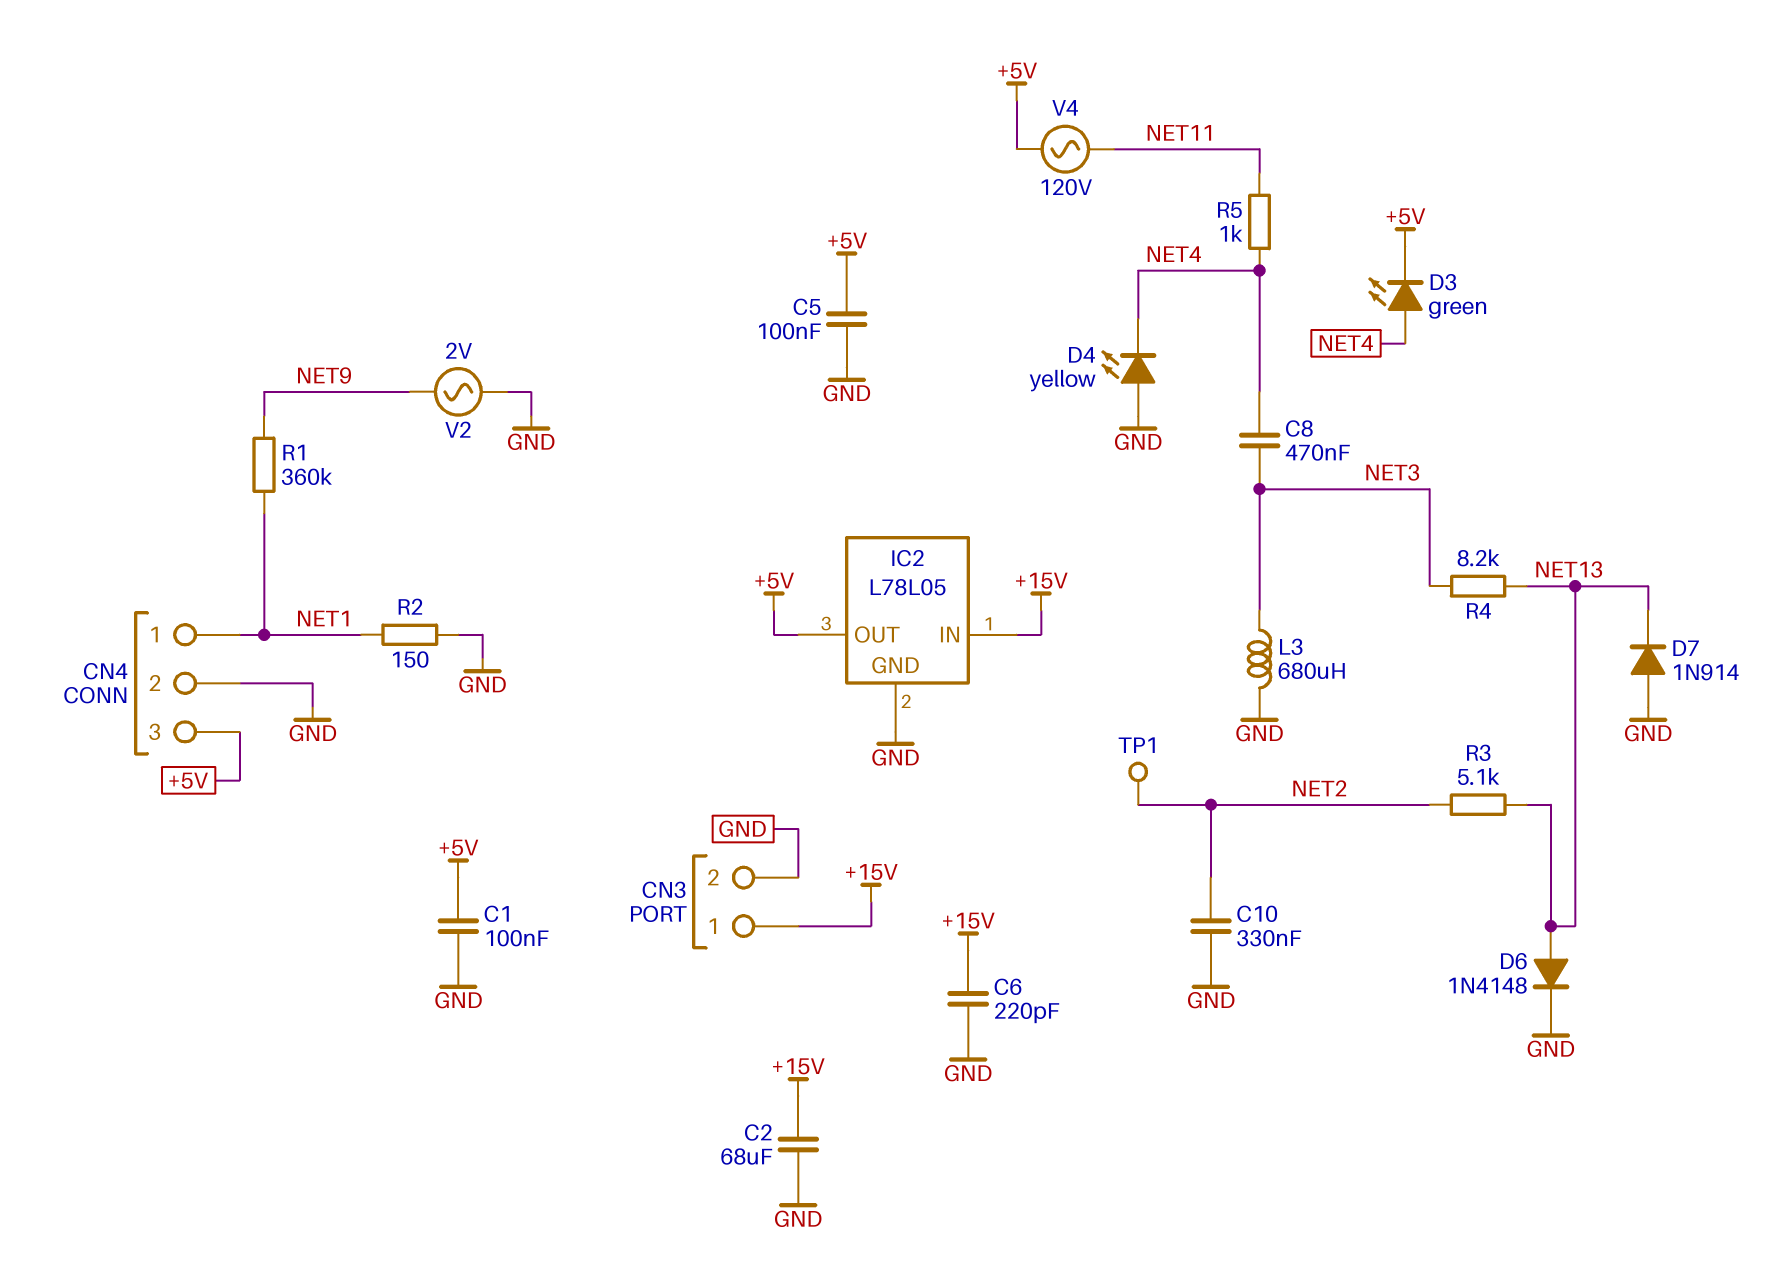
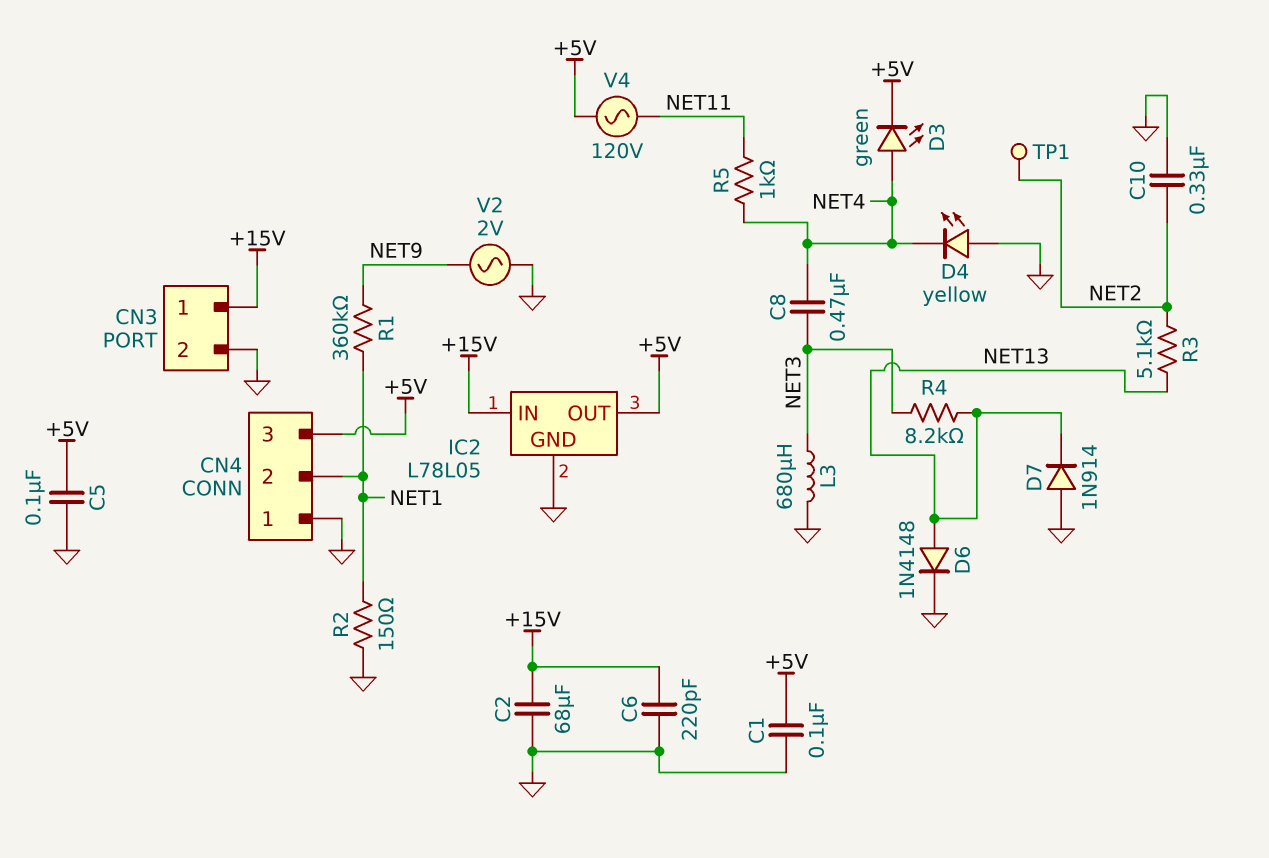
CN4 pin 1: NET1 -> GND
CN4 pin 2: GND -> NET1

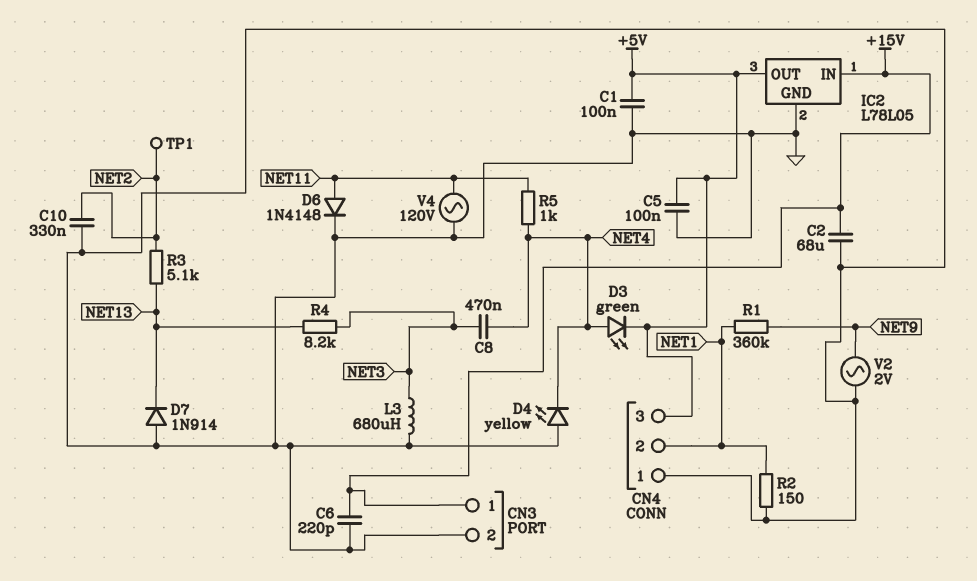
D6: diode 1N4148 (A NET13, K GND) -> diode 1N4148 (A NET11, K GND)
V4: AC 120V (+5V, NET11) -> AC 120V (GND, NET11)

